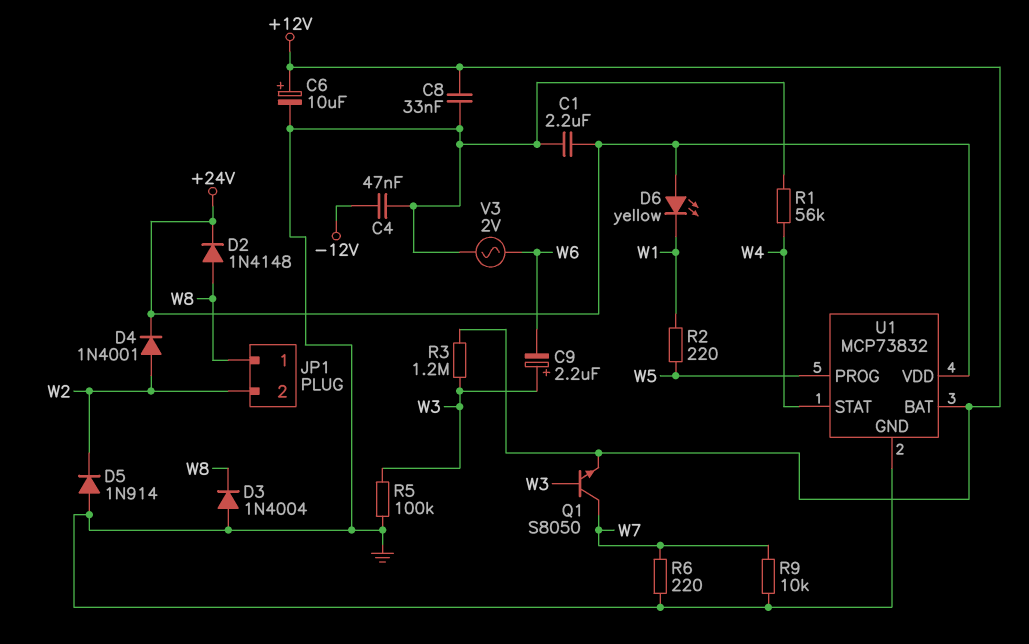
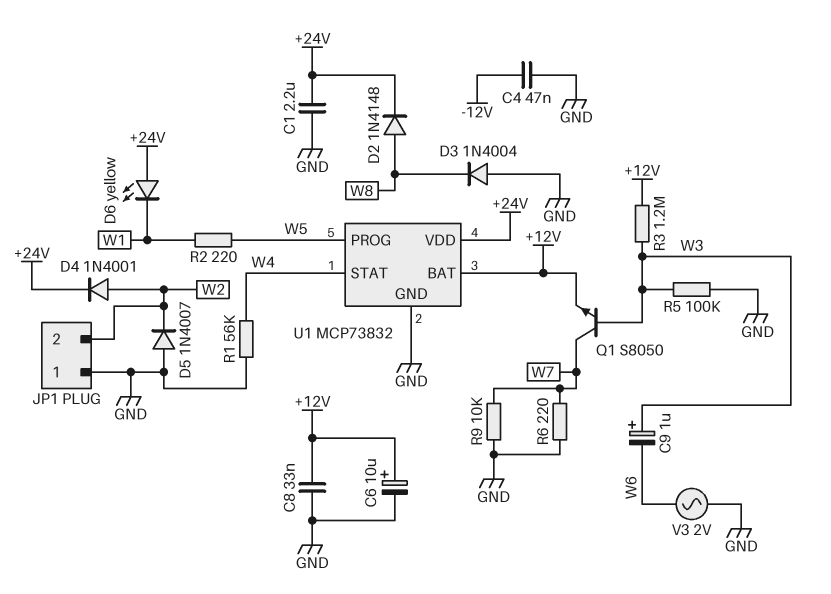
C9: 2.2uF (plus W3, minus W6) -> 1uF (plus W3, minus W6)
D5: diode 1N914 (A GND, K W2) -> diode 1N4007 (A GND, K W2)
JP1 pin 1: W8 -> GND

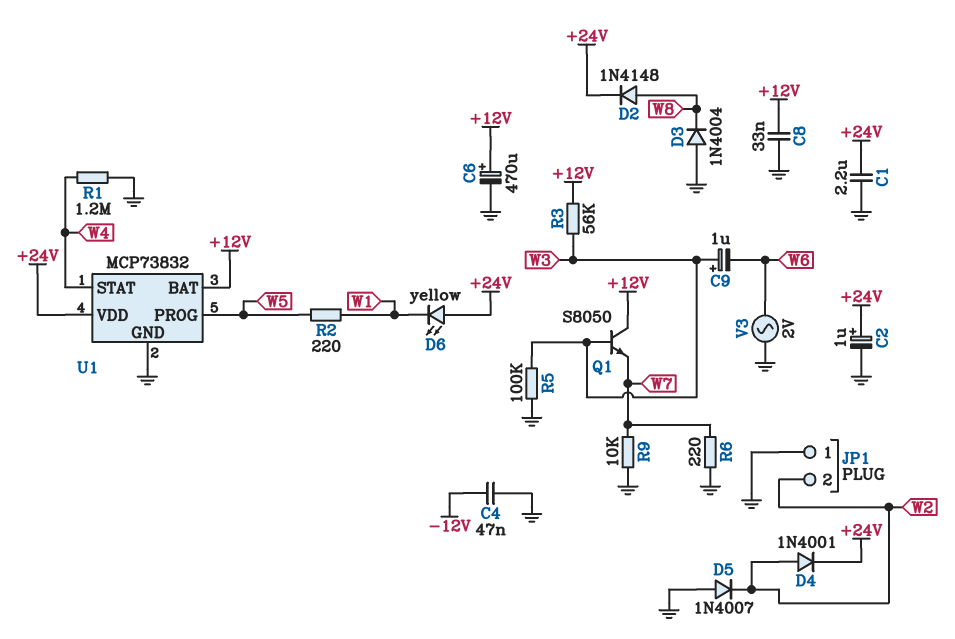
C2: none -> 1uF (plus +24V, minus GND)
C6: 10uF (plus +12V, minus GND) -> 470uF (plus +12V, minus GND)
Q1: NPN S8050 (B W3, C W7, E +12V) -> NPN S8050 (B W3, C +12V, E W7)
R1: 56k (GND, W4) -> 1.2M (GND, W4)
R3: 1.2M (+12V, W3) -> 56k (+12V, W3)

